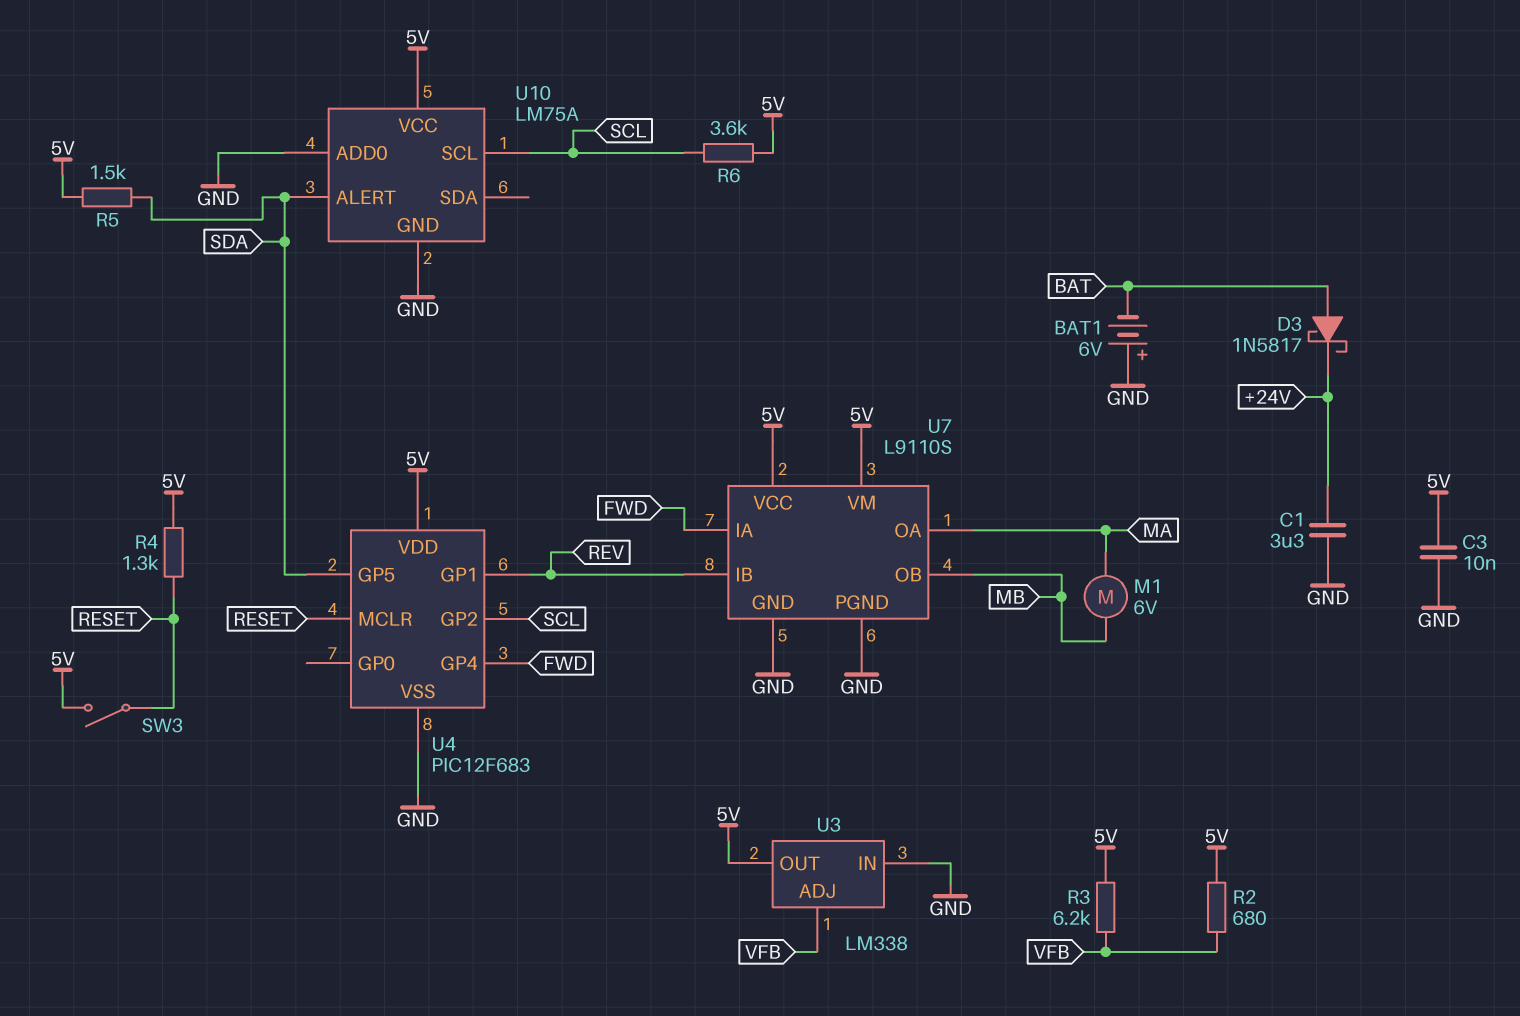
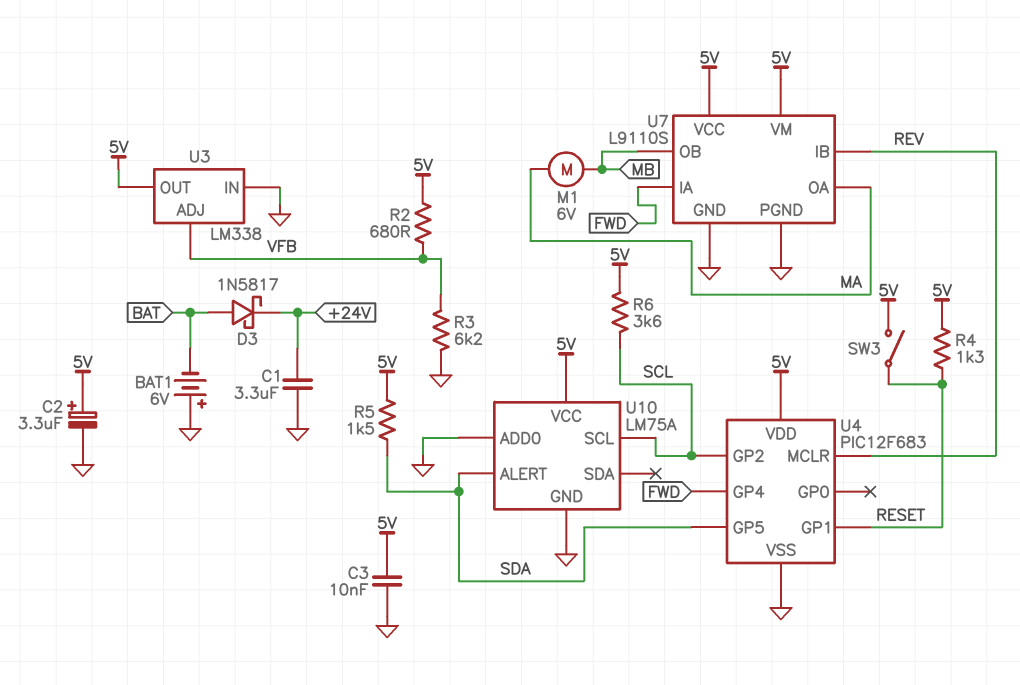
C2: none -> 3.3uF (plus 5V, minus GND)
R3: 6.2k (5V, VFB) -> 6.2k (GND, VFB)
U4 pin GP1: REV -> RESET
U4 pin MCLR: RESET -> REV

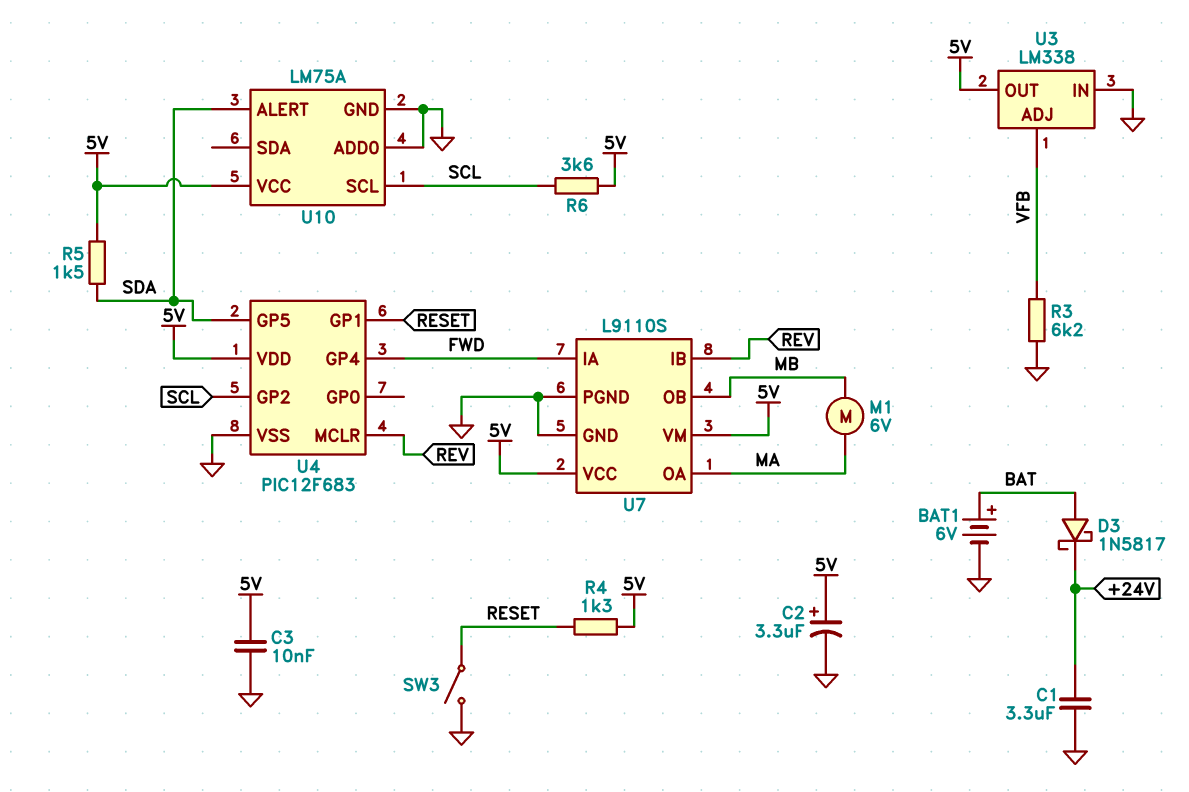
BAT1: 6V (plus GND, minus BAT) -> 6V (plus BAT, minus GND)
R2: 680 (5V, VFB) -> none
SW3: switch (5V, RESET) -> switch (GND, RESET)

